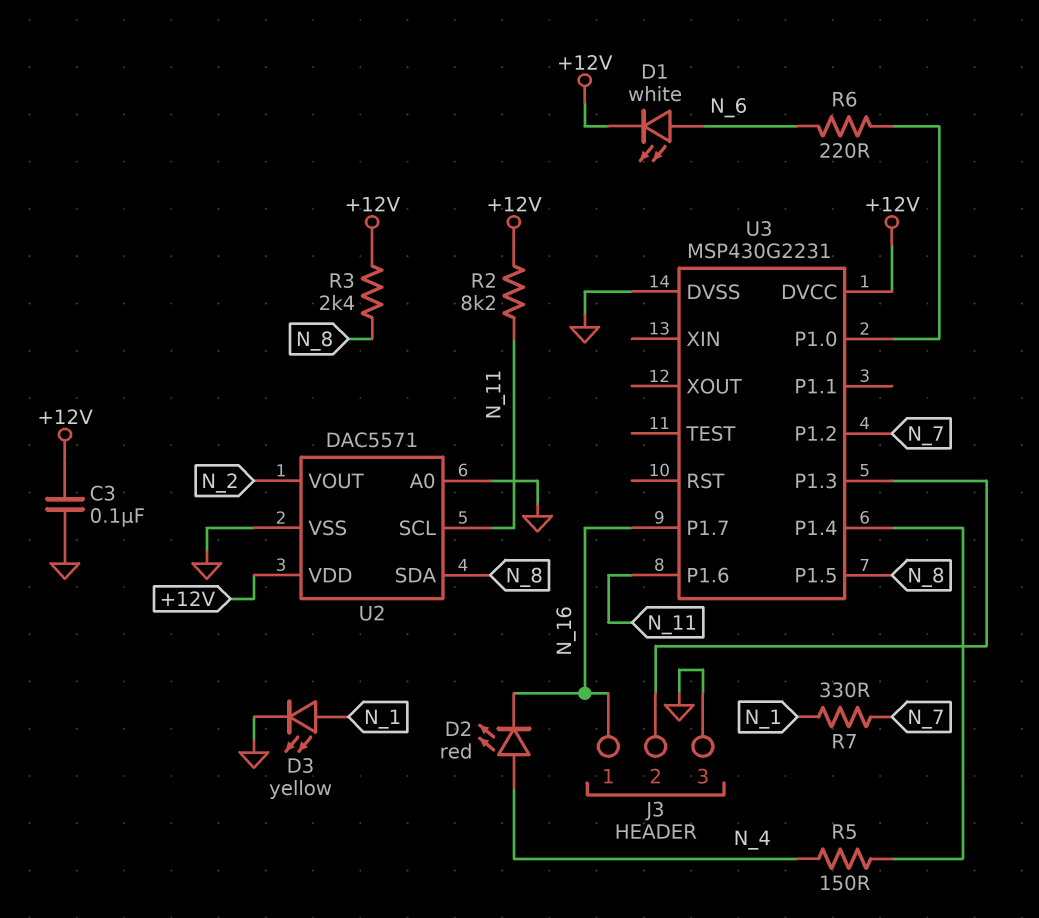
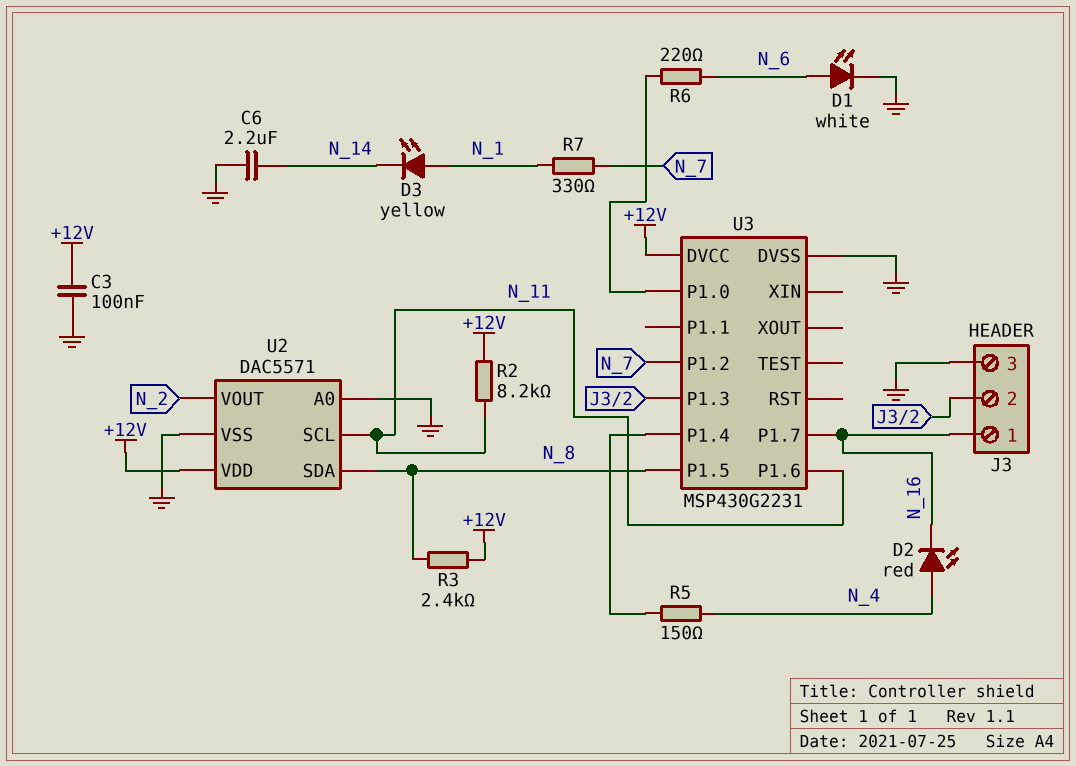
C6: none -> 2.2uF (GND, N_14)
D1: LED white (A N_6, K +12V) -> LED white (A N_6, K GND)
D3: LED yellow (A N_1, K GND) -> LED yellow (A N_1, K N_14)

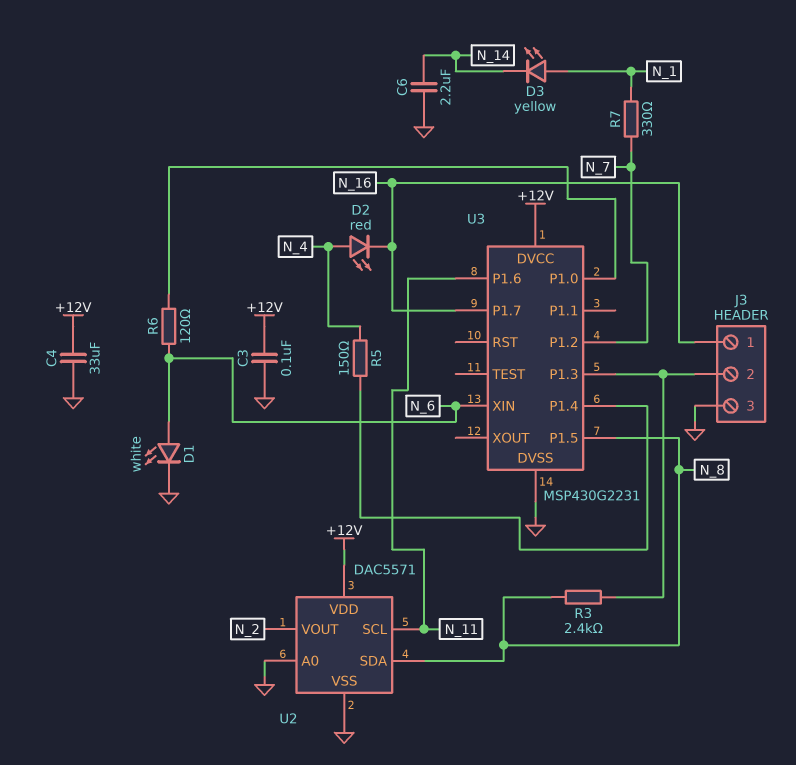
C4: none -> 33uF (+12V, GND)
R2: 8.2k (+12V, N_11) -> none
R3: 2.4k (+12V, N_8) -> 2.4k (J3/2, N_8)
R6: 220 (N_6, U3/P1.0) -> 120 (N_6, U3/P1.0)
U3 pin XIN: none -> N_6

